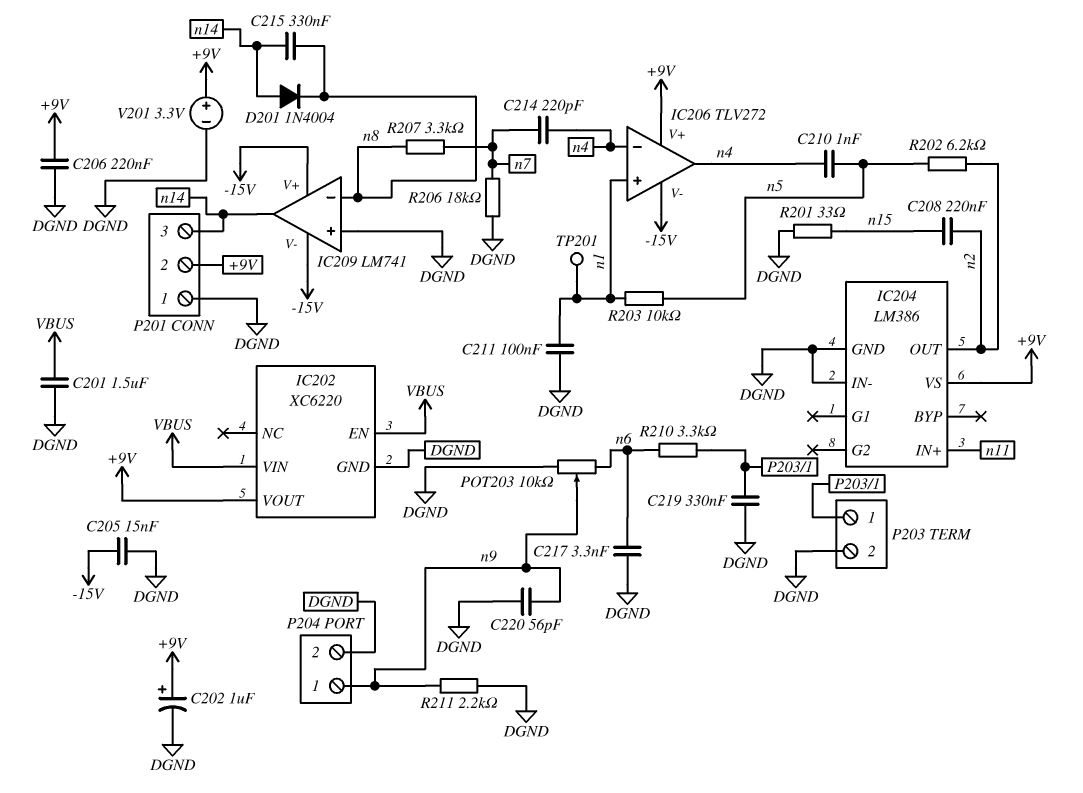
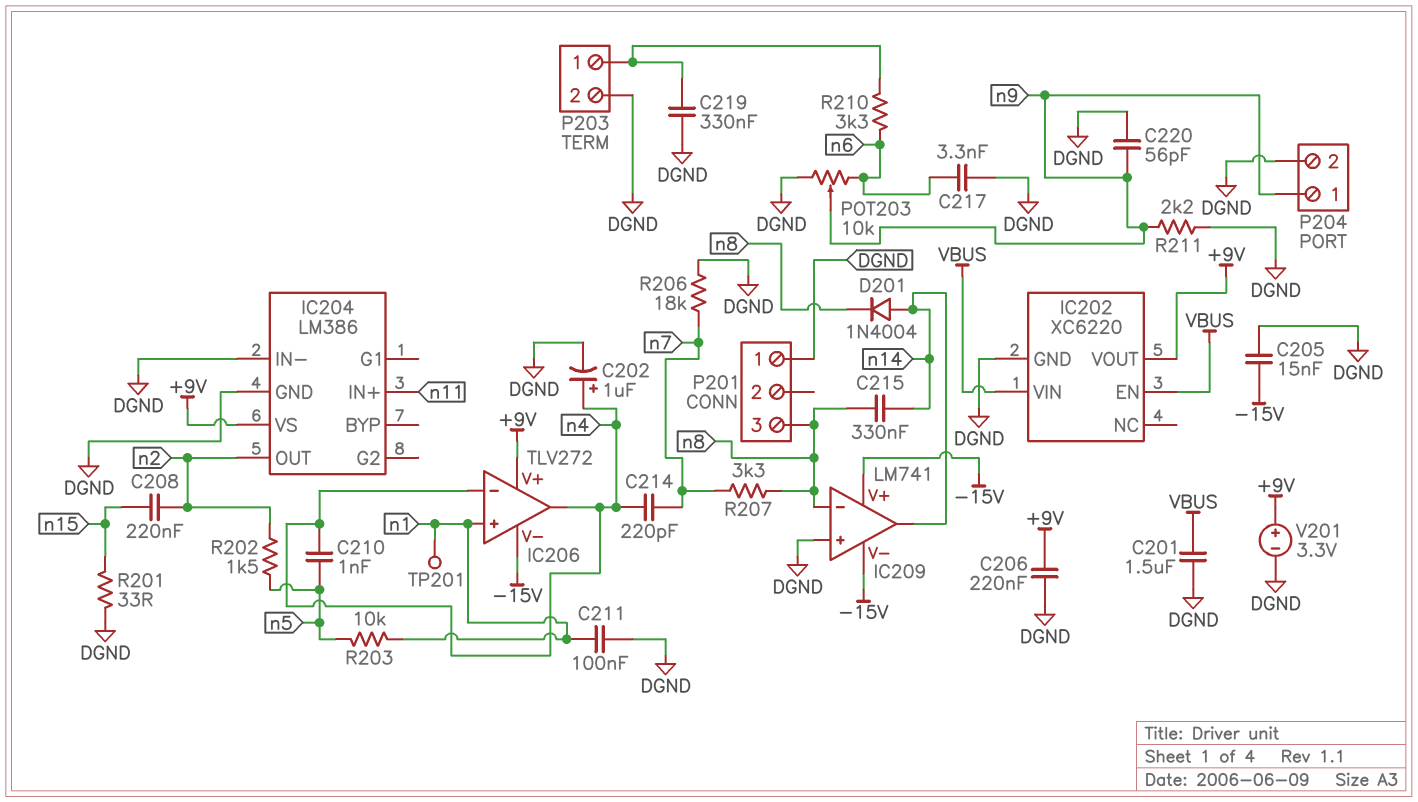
C202: 1uF (plus +9V, minus DGND) -> 1uF (plus n4, minus DGND)
P201 pin 2: +9V -> none
P201 pin 3: n14 -> n8
R202: 6.2k (n2, n5) -> 1.5k (n2, n5)

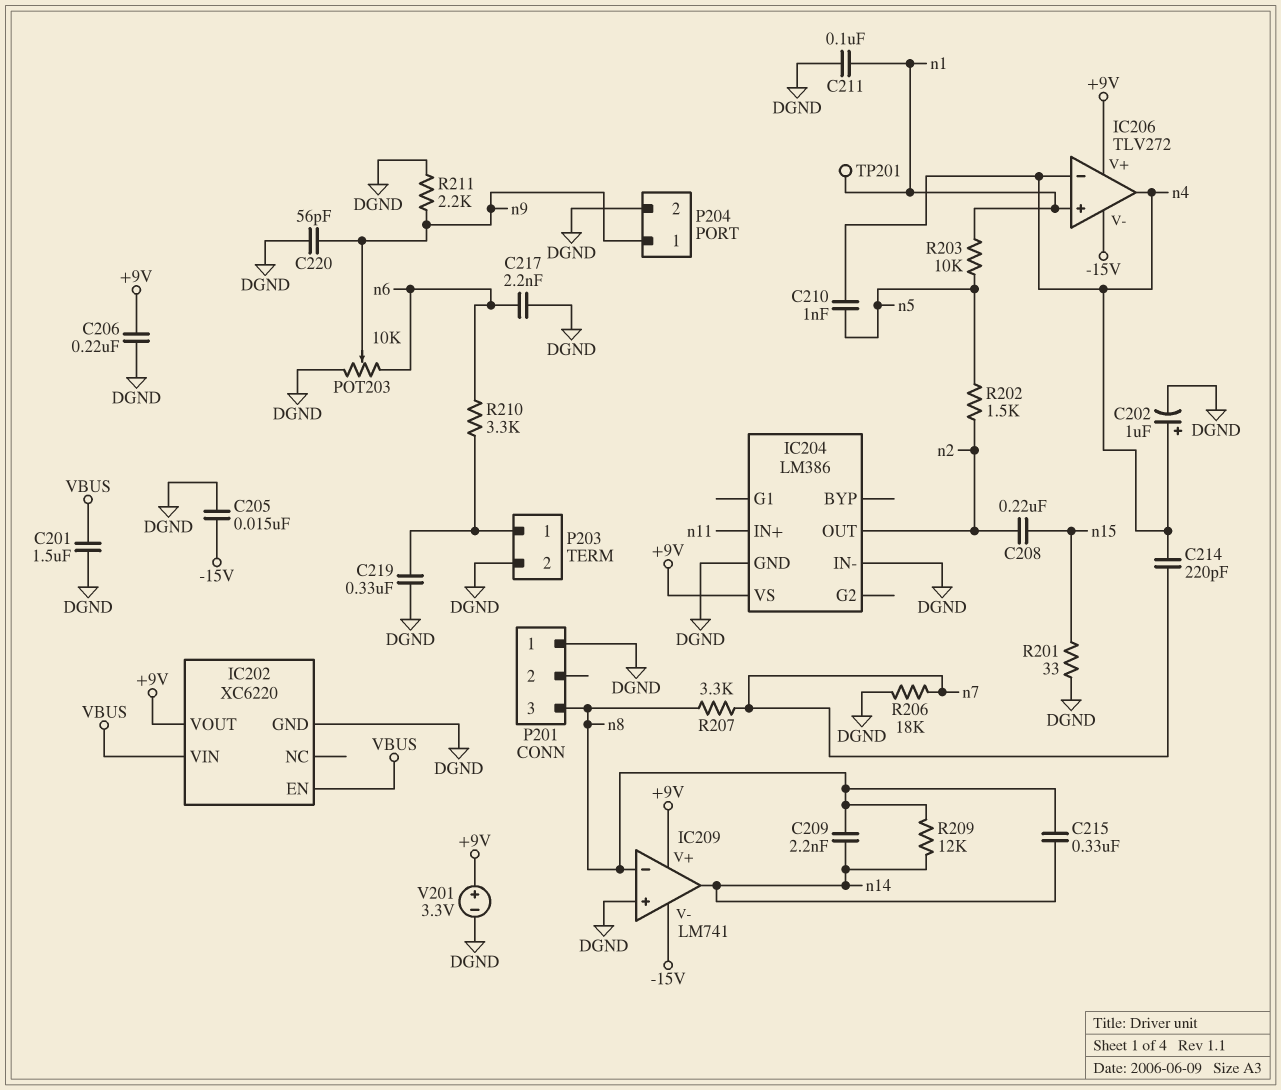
C209: none -> 2.2nF (n8, n14)
C217: 3.3nF (DGND, n6) -> 2.2nF (DGND, n6)
D201: diode 1N4004 (A n14, K n8) -> none
IC209 pin V+: -15V -> +9V
R209: none -> 12k (n8, n14)

